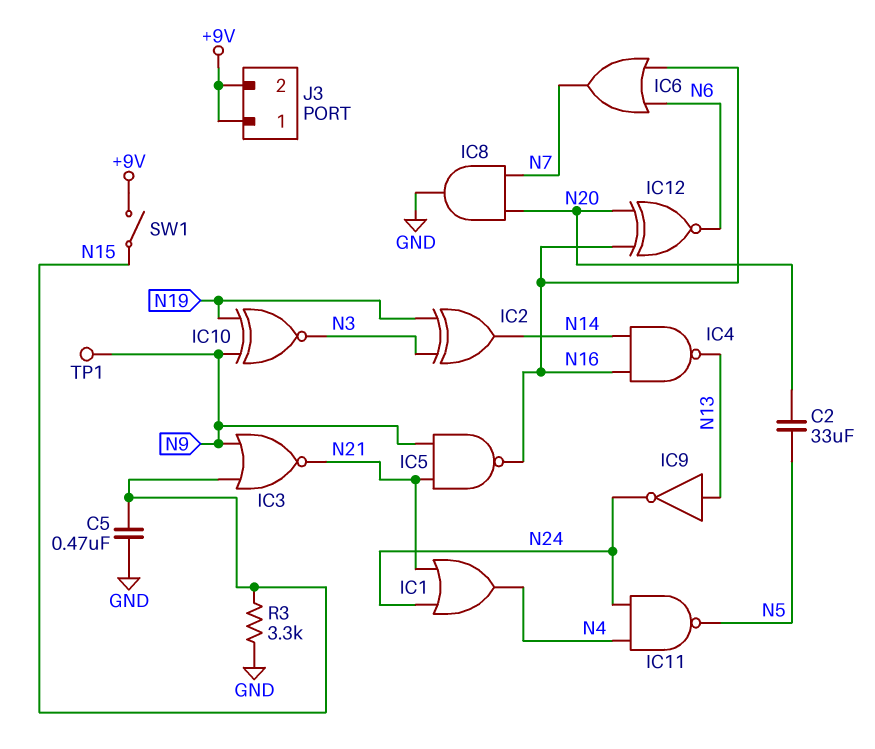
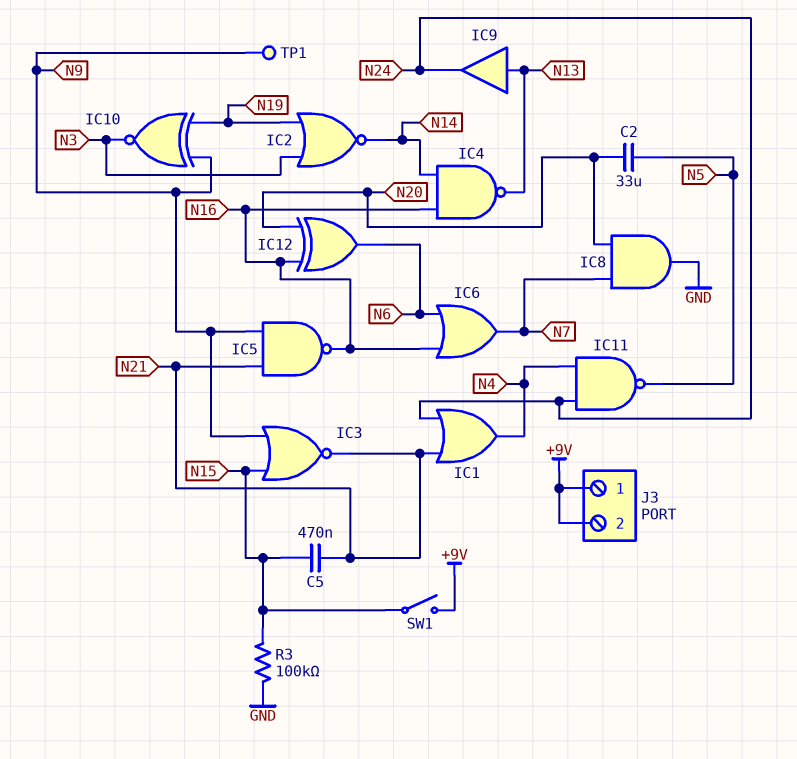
C5: 470nF (GND, N15) -> 470nF (N15, N21)
IC2: XOR (in N3, in N19, out N14) -> NOR (in N3, in N19, out N14)
IC9: NOT (in N13, out N24) -> buffer (in N13, out N24)
IC12: XNOR (in N16, in N20, out N6) -> XOR (in N16, in N20, out N6)
R3: 3.3k (GND, N15) -> 100k (GND, N15)

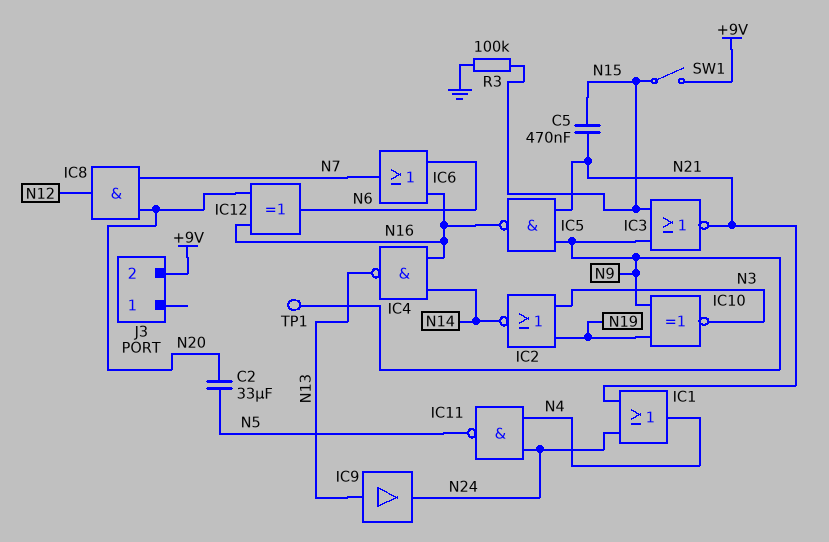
IC8: AND (in N7, in N20, out GND) -> AND (in N7, in N20, out N12)
J3 pin 1: +9V -> none

